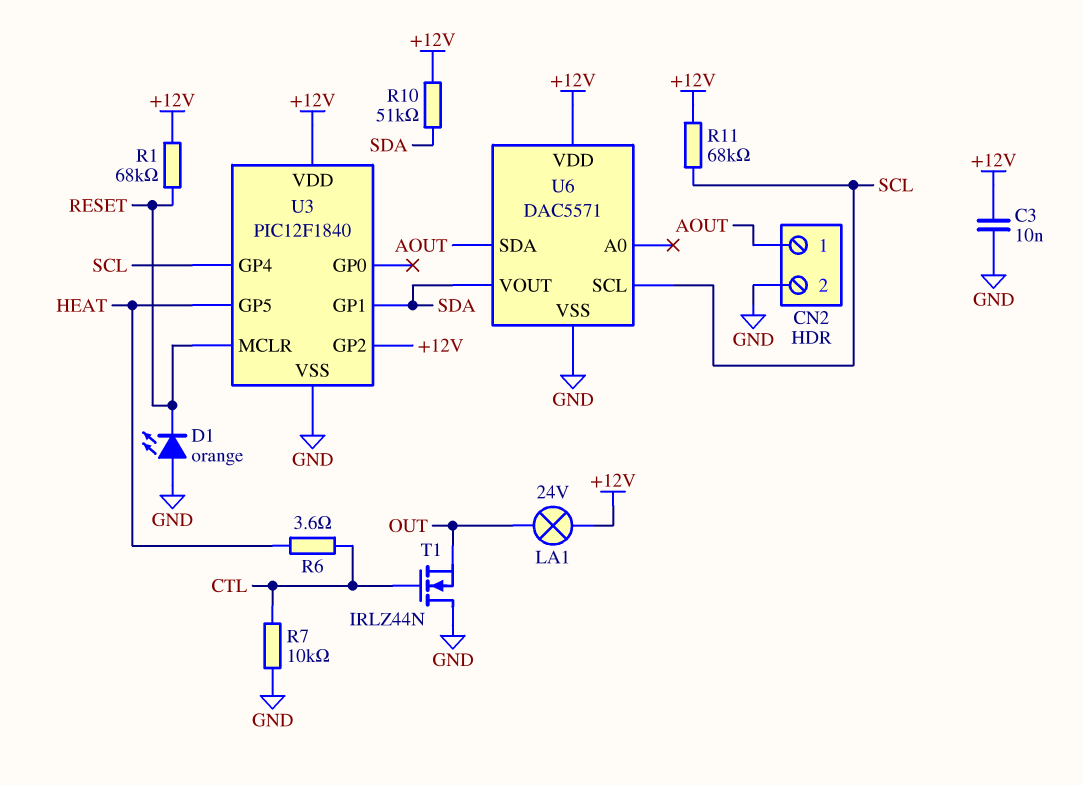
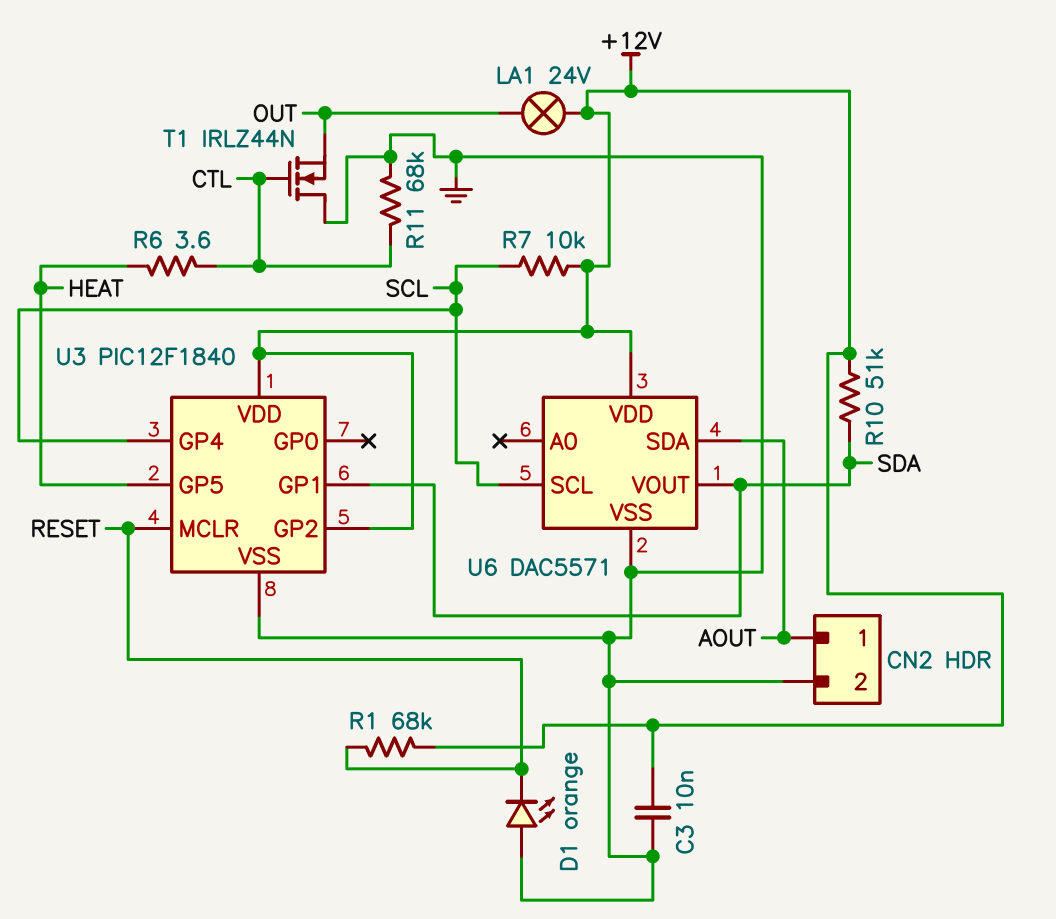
R7: 10k (CTL, GND) -> 10k (+12V, SCL)
R11: 68k (+12V, SCL) -> 68k (CTL, GND)

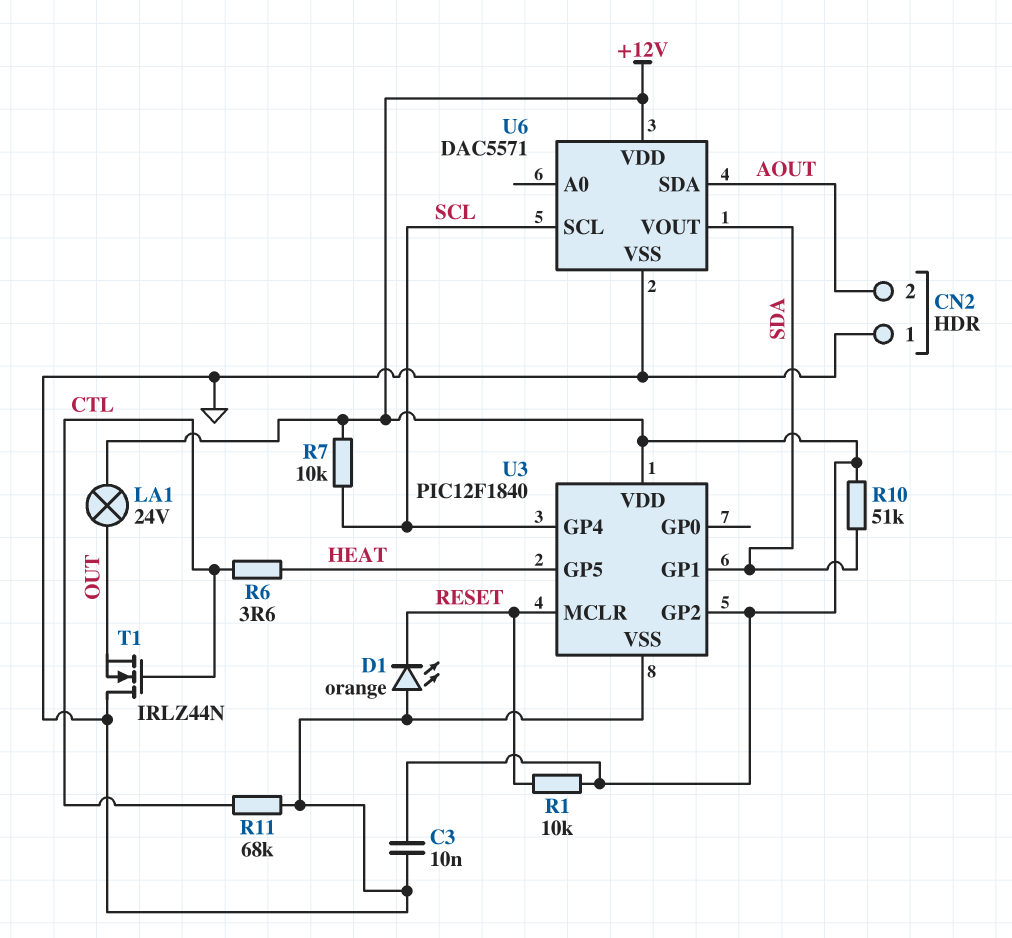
CN2 pin 1: AOUT -> GND
CN2 pin 2: GND -> AOUT
R1: 68k (+12V, RESET) -> 10k (+12V, RESET)

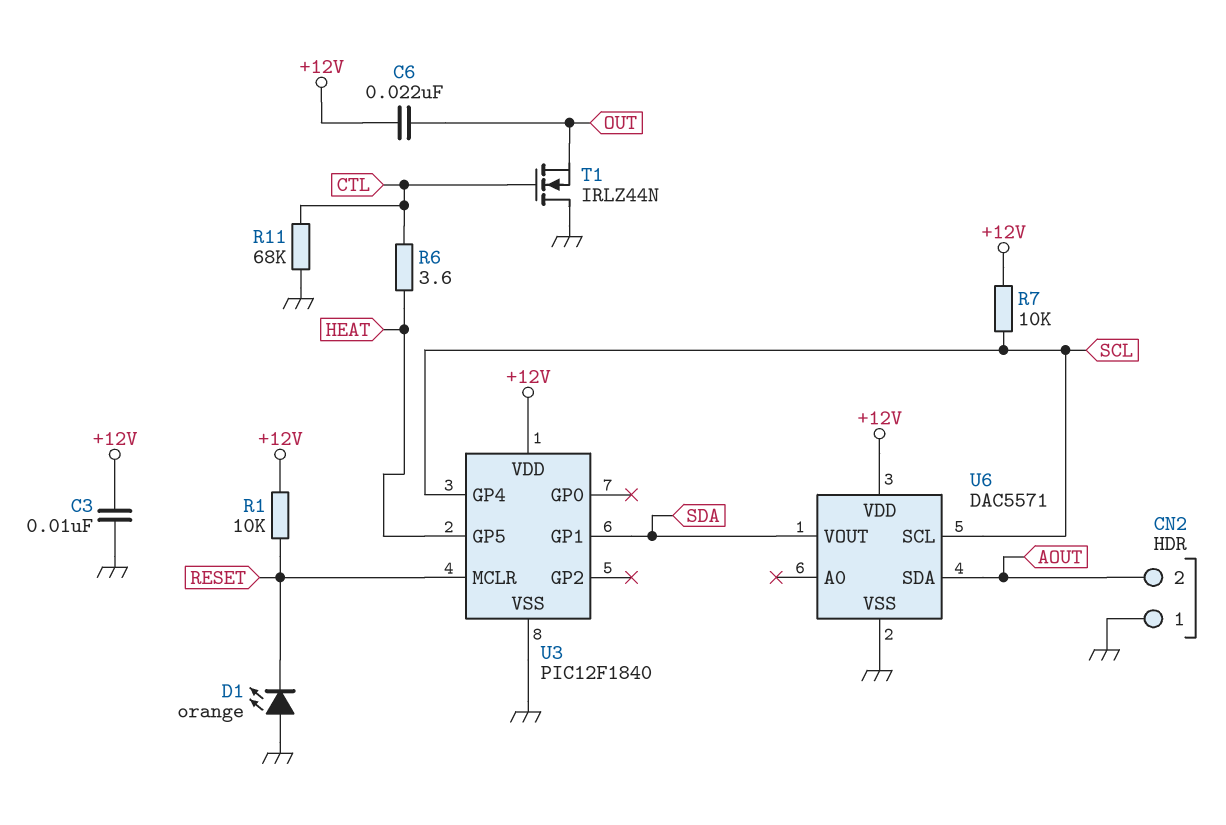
C6: none -> 22nF (+12V, OUT)
LA1: lamp 24V (+12V, OUT) -> none
R10: 51k (+12V, SDA) -> none
U3 pin GP2: +12V -> none

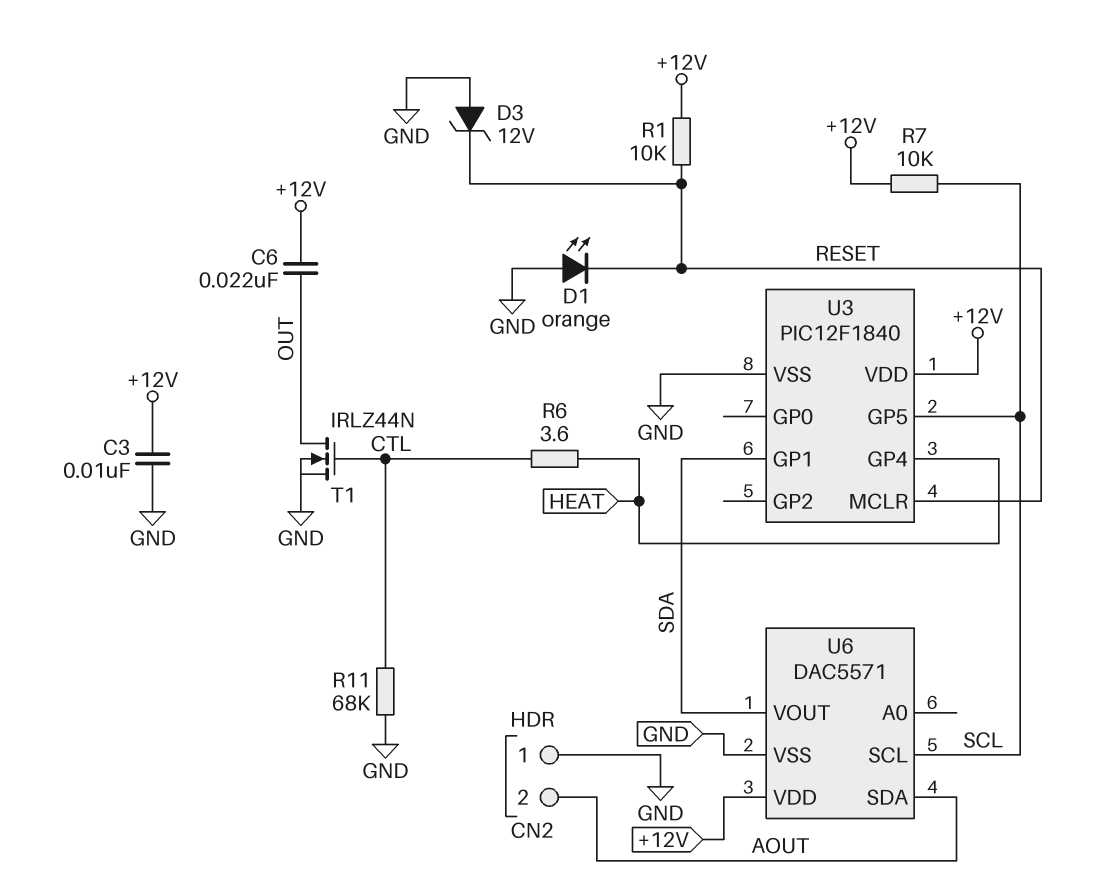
D3: none -> zener 12V (A GND, K RESET)
T1: NMOS IRLZ44N (G CTL, D GND, S OUT) -> NMOS IRLZ44N (G CTL, D OUT, S GND)
U3 pin GP4: SCL -> HEAT
U3 pin GP5: HEAT -> SCL

